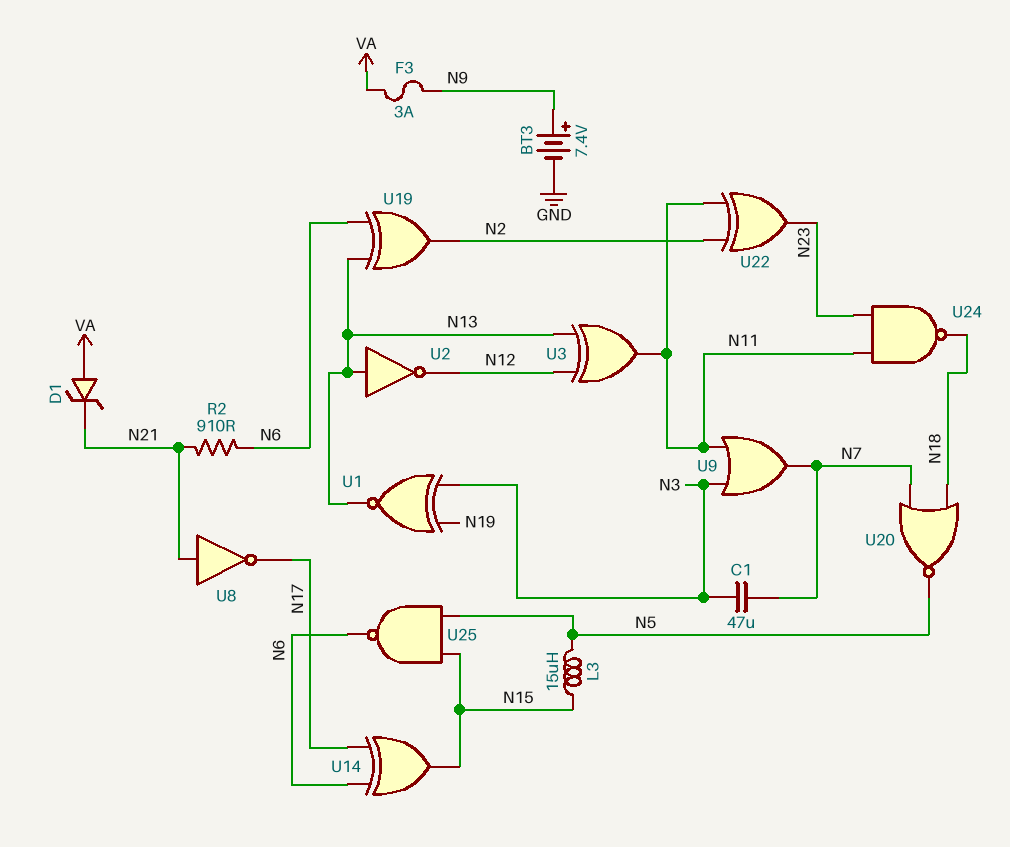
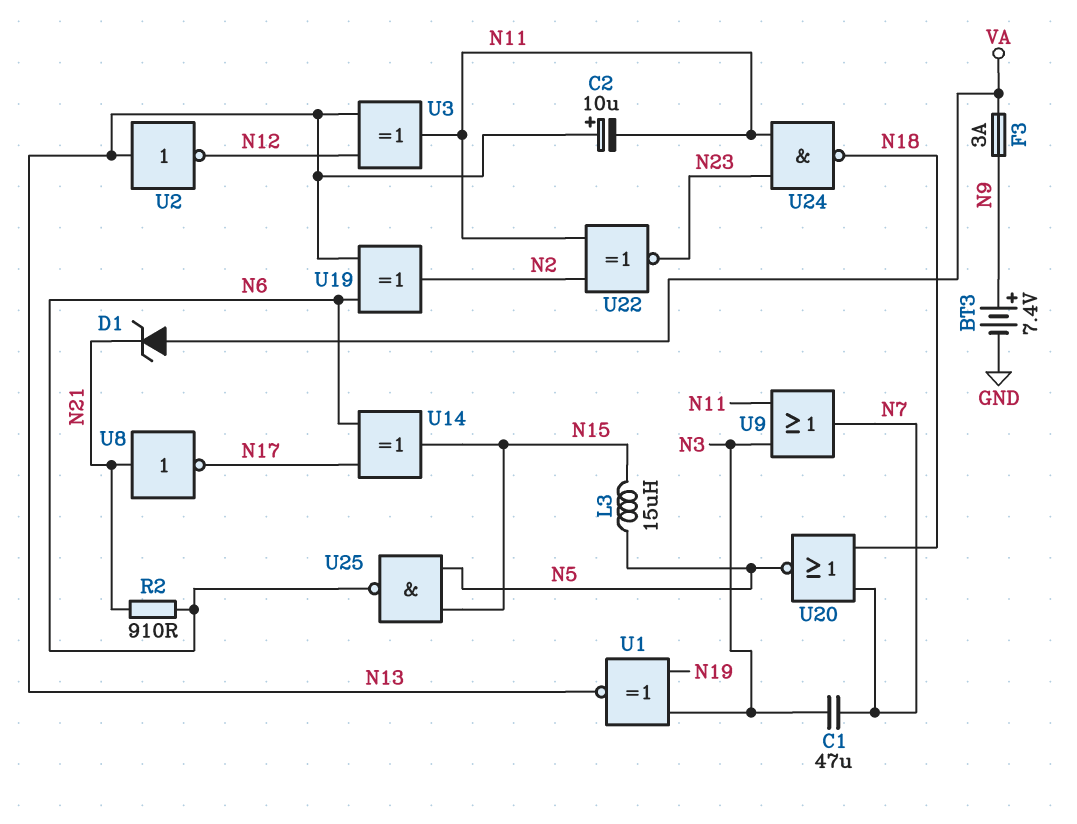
C2: none -> 10uF (plus N13, minus N11)
U22: XOR (in N2, in N11, out N23) -> XNOR (in N2, in N11, out N23)

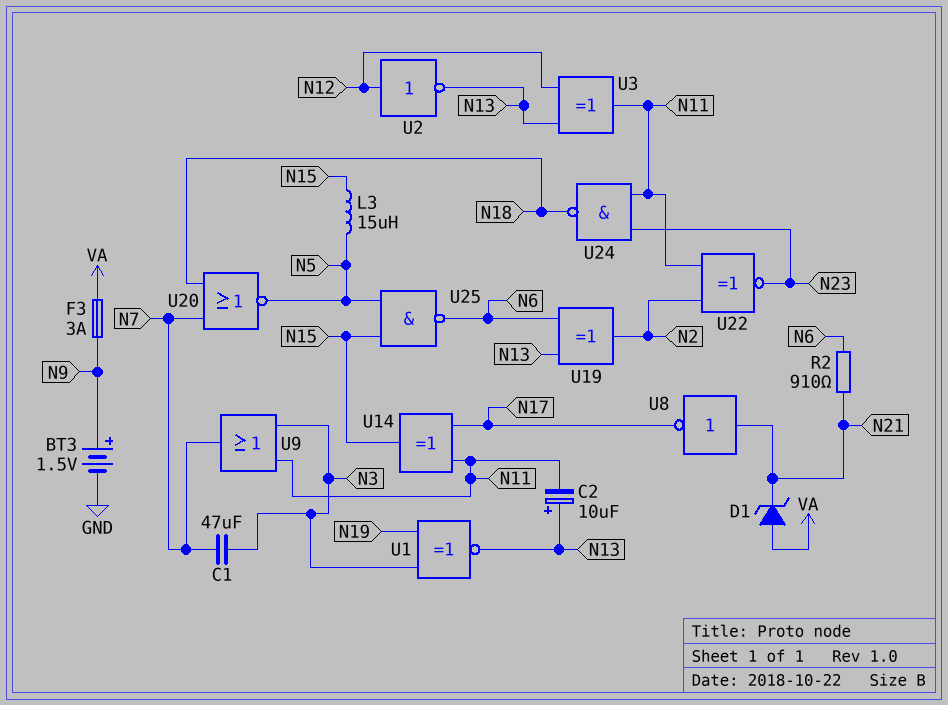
BT3: 7.4V (plus N9, minus GND) -> 1.5V (plus N9, minus GND)
U2: NOT (in N13, out N12) -> NOT (in N12, out N13)
U14: XOR (in N6, in N17, out N15) -> XOR (in N11, in N17, out N15)

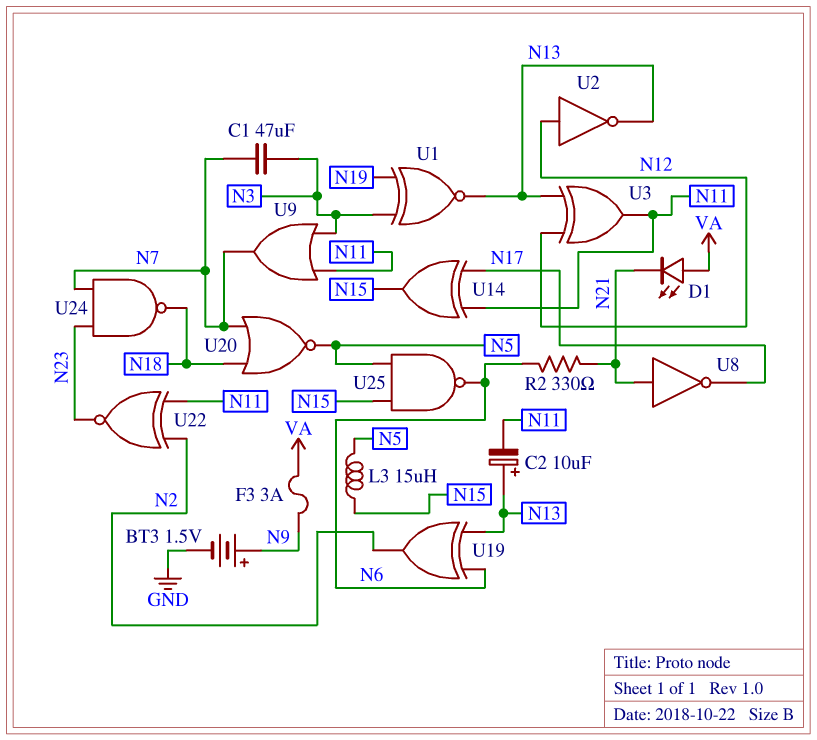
D1: zener (A VA, K N21) -> LED (A VA, K N21)
R2: 910 (N6, N21) -> 330 (N6, N21)
U24: NAND (in N11, in N23, out N18) -> NAND (in N7, in N23, out N18)

